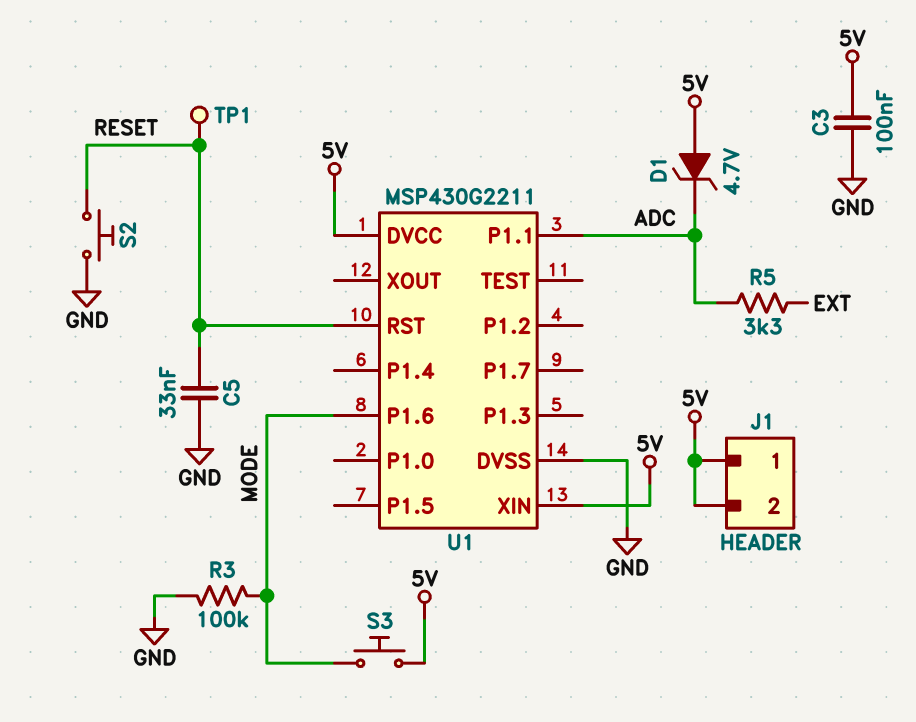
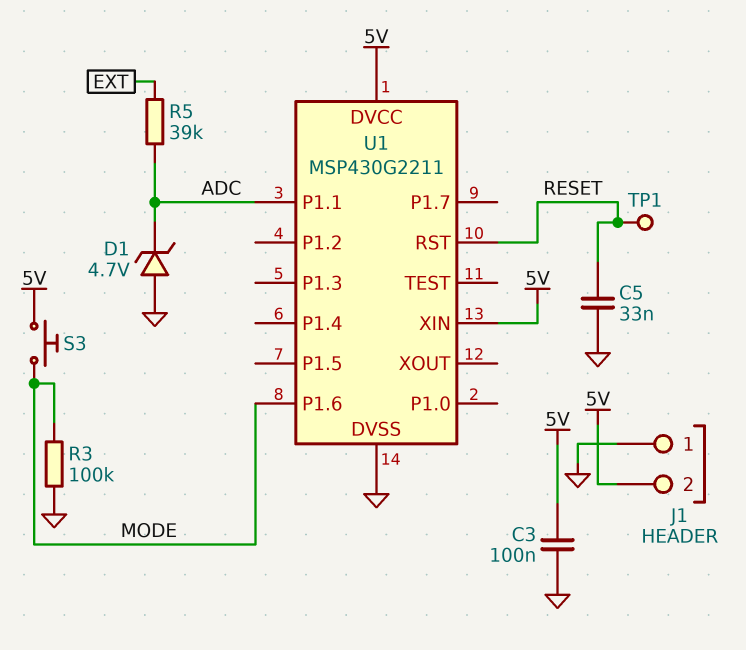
D1: zener 4.7V (A 5V, K ADC) -> zener 4.7V (A GND, K ADC)
J1 pin 1: 5V -> GND
R5: 3.3k (ADC, EXT) -> 39k (ADC, EXT)
S2: button (GND, RESET) -> none

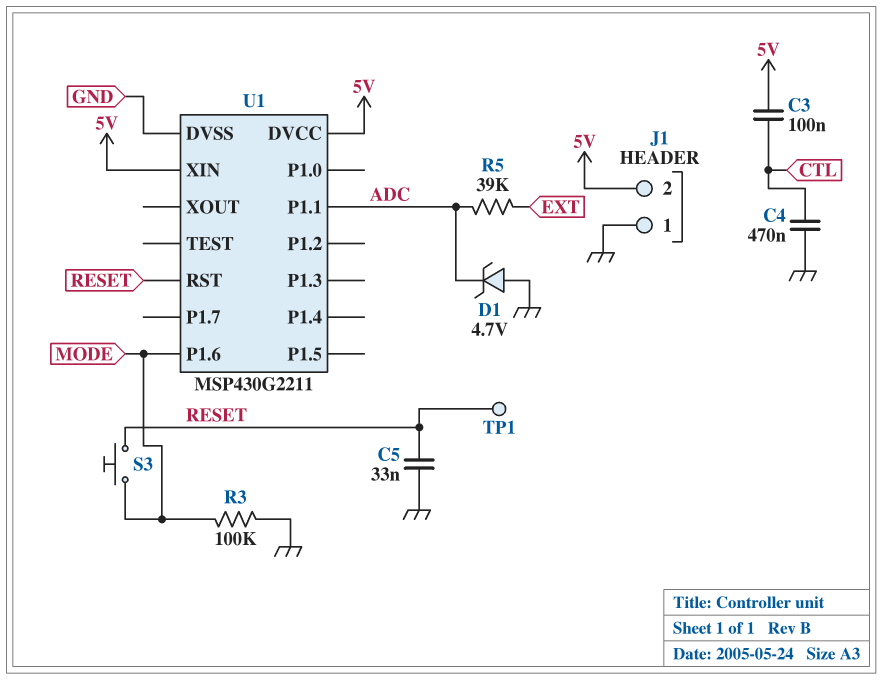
C3: 100nF (5V, GND) -> 100nF (5V, CTL)
C4: none -> 470nF (CTL, GND)
S3: button (5V, MODE) -> button (MODE, RESET)

